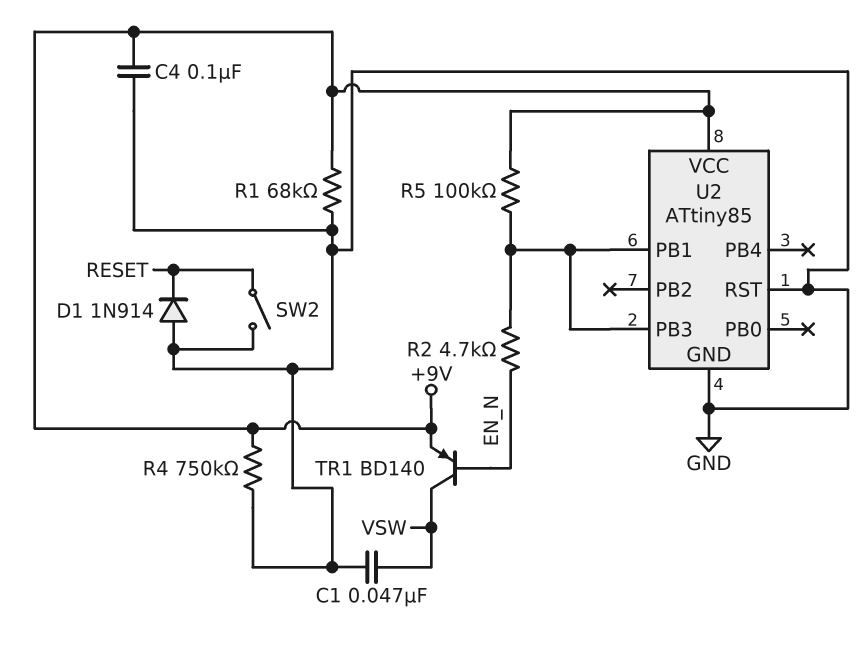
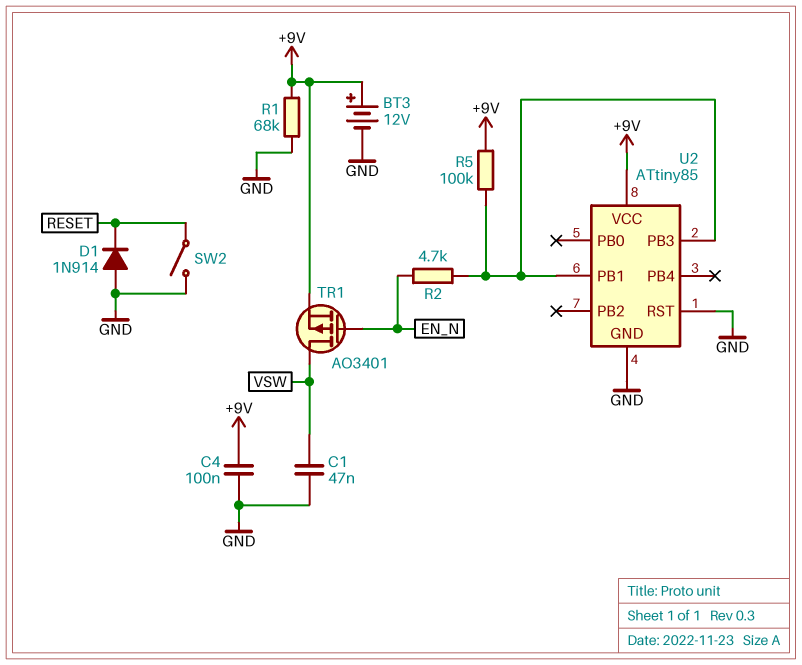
BT3: none -> 12V (plus +9V, minus GND)
R4: 750k (+9V, GND) -> none
TR1: PNP BD140 (B EN_N, C VSW, E +9V) -> PMOS AO3401 (G EN_N, D VSW, S +9V)

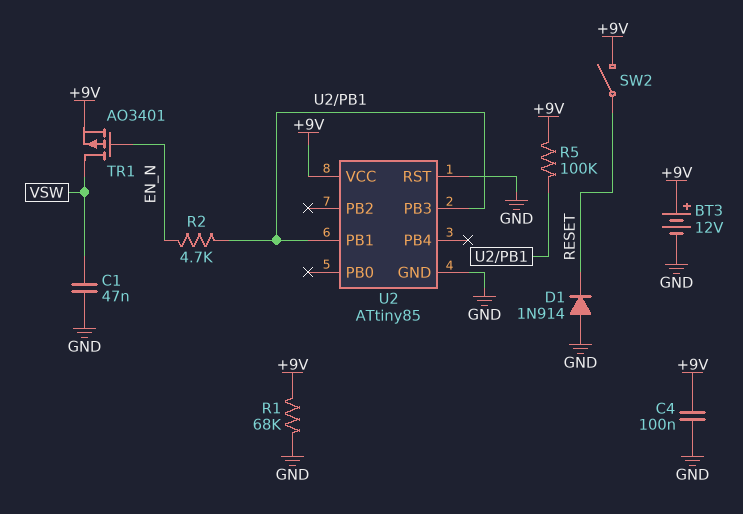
SW2: switch (GND, RESET) -> switch (+9V, RESET)

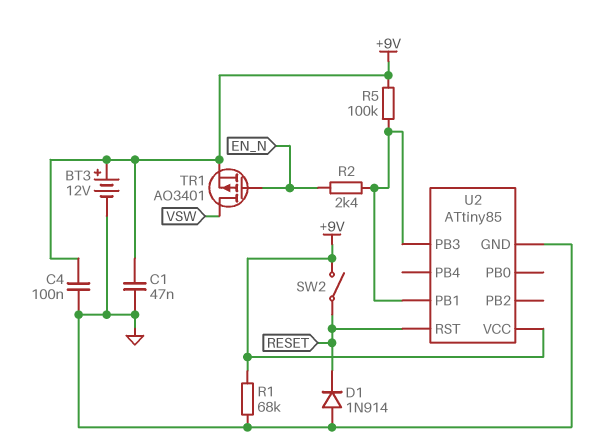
C1: 47nF (GND, VSW) -> 47nF (+9V, GND)
R2: 4.7k (EN_N, U2/PB1) -> 2.4k (EN_N, U2/PB1)
U2 pin RST: GND -> RESET

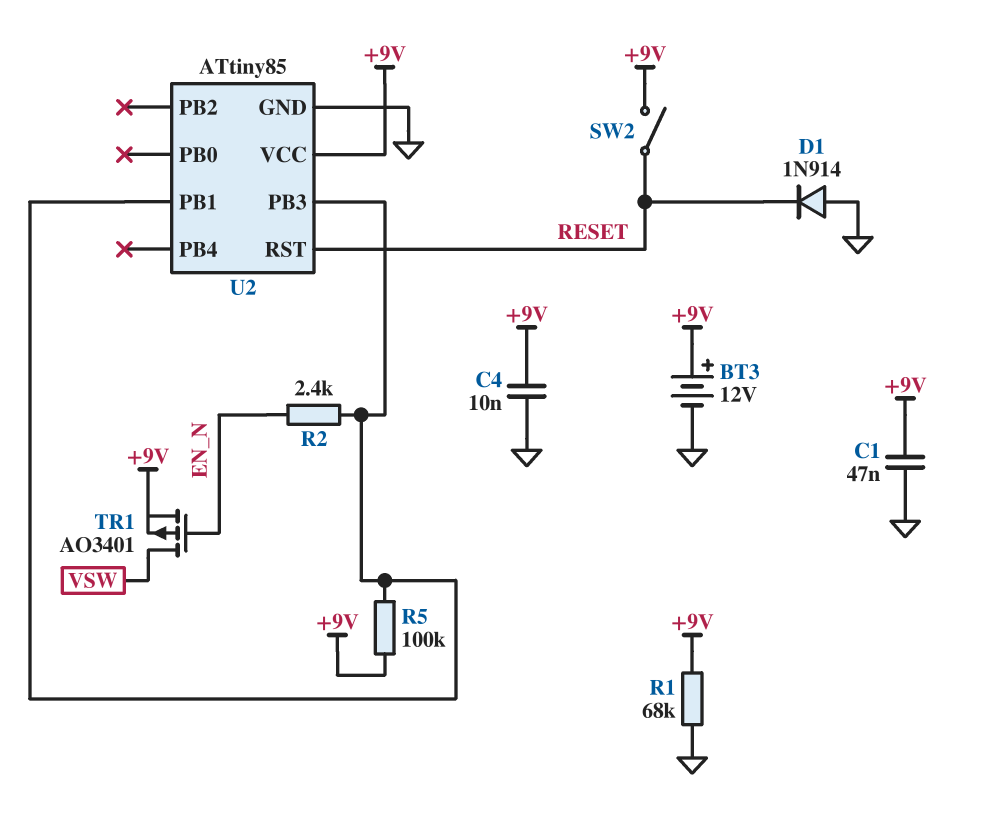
C4: 100nF (+9V, GND) -> 10nF (+9V, GND)

